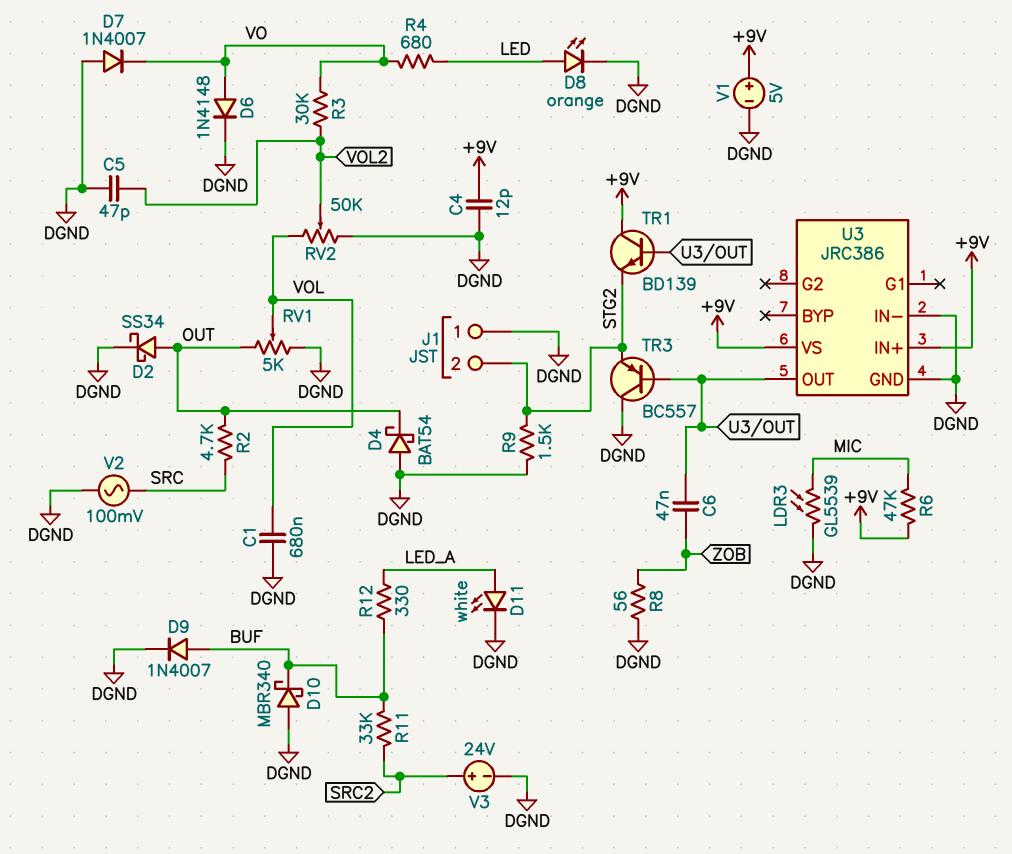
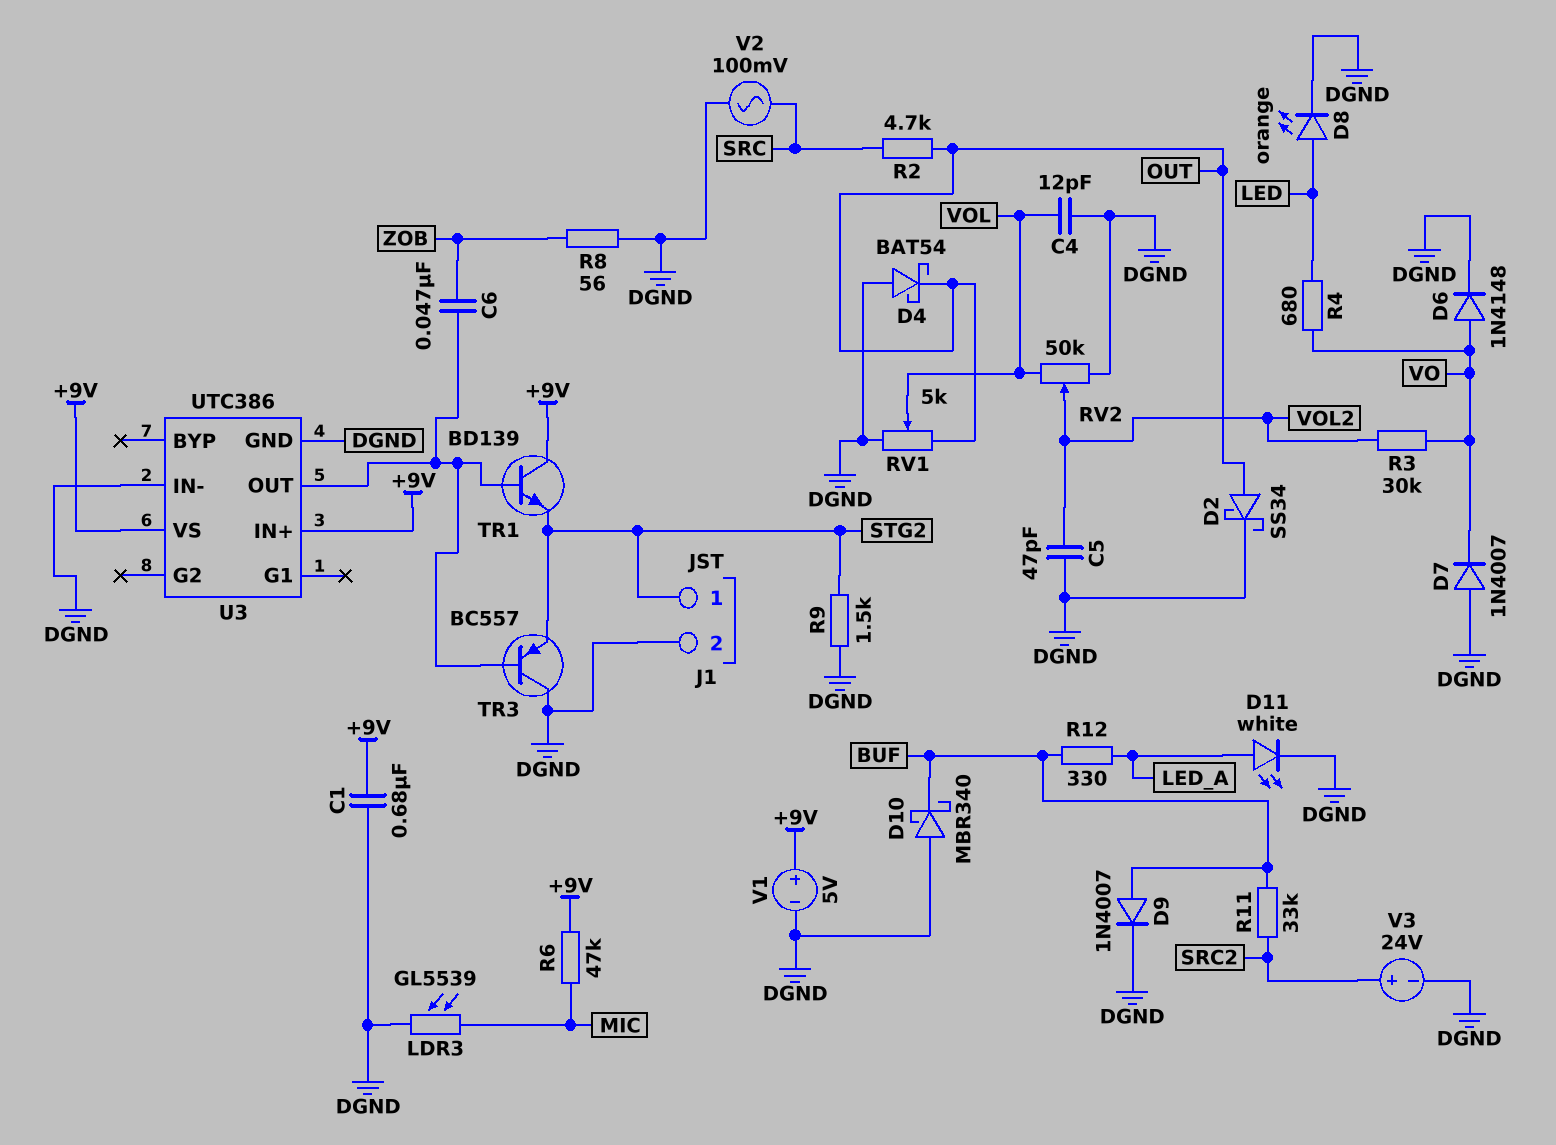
C1: 680nF (DGND, VOL) -> 680nF (+9V, DGND)
C4: 12pF (+9V, DGND) -> 12pF (DGND, VOL)
J1 pin 1: DGND -> STG2
J1 pin 2: STG2 -> DGND
U3: JRC386 -> UTC386

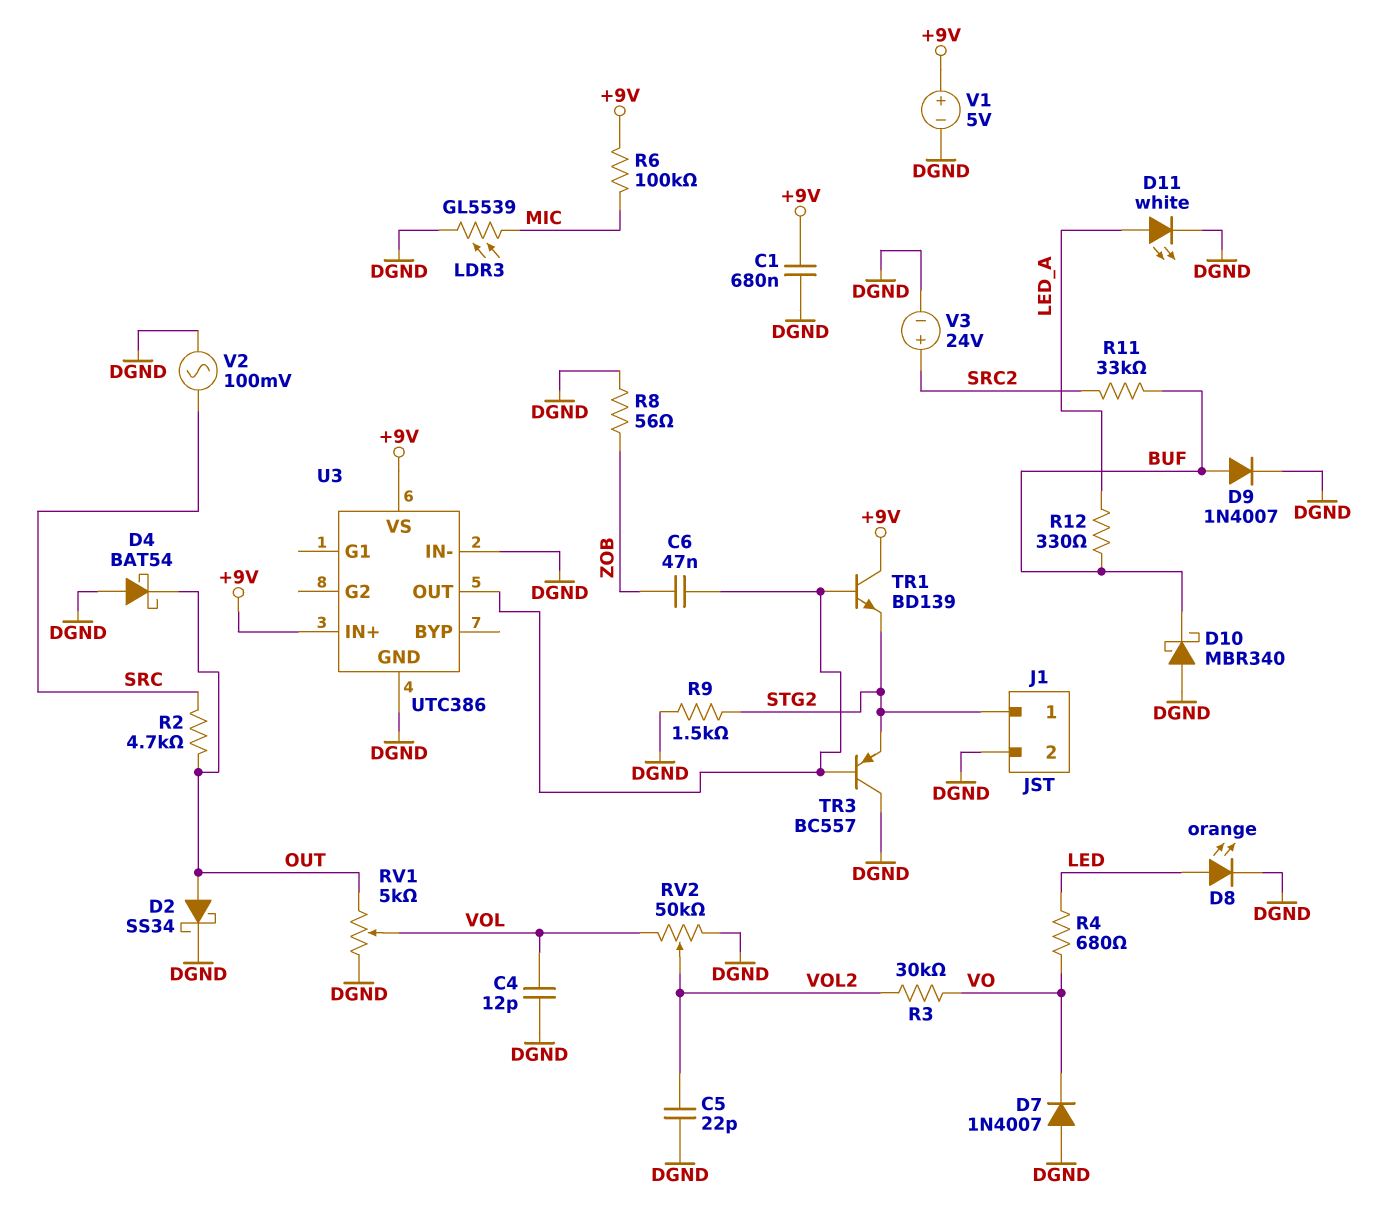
C5: 47pF (DGND, VOL2) -> 22pF (DGND, VOL2)
D6: diode 1N4148 (A VO, K DGND) -> none
R6: 47k (+9V, MIC) -> 100k (+9V, MIC)

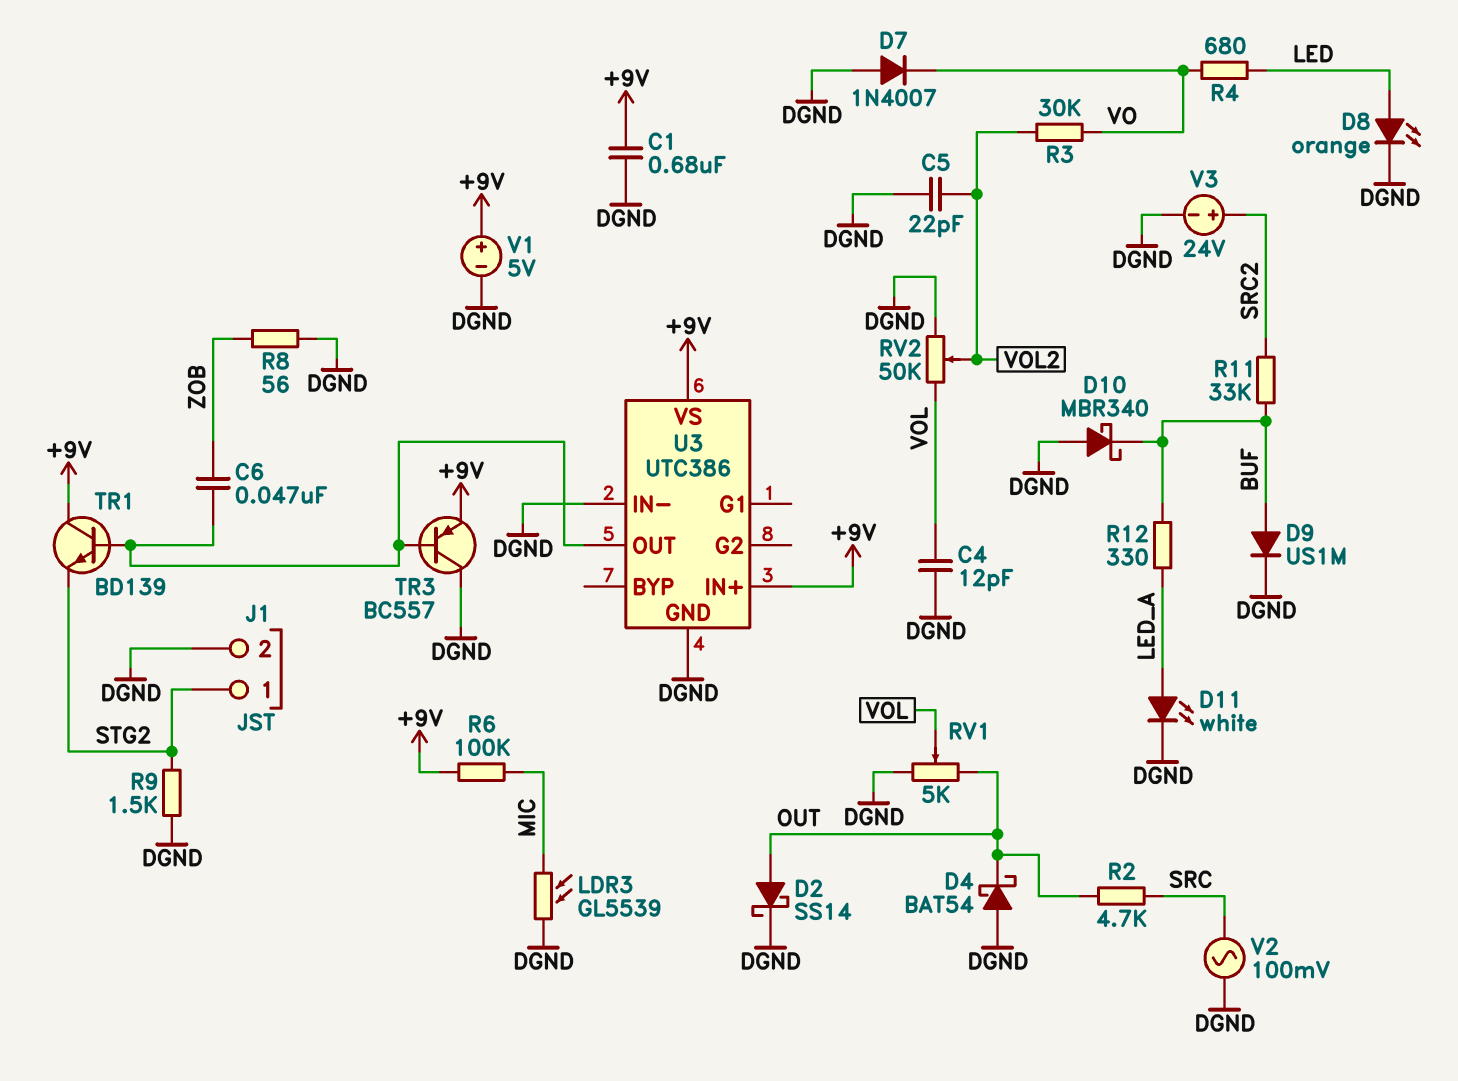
D2: schottky SS34 (A OUT, K DGND) -> schottky SS14 (A OUT, K DGND)
D9: diode 1N4007 (A BUF, K DGND) -> diode US1M (A BUF, K DGND)
TR3: PNP BC557 (B U3/OUT, C DGND, E STG2) -> PNP BC557 (B U3/OUT, C DGND, E +9V)

